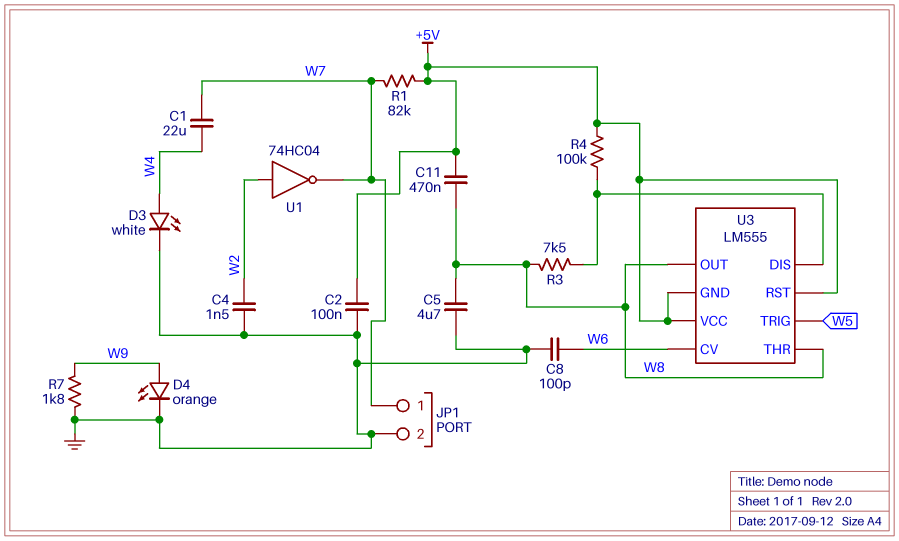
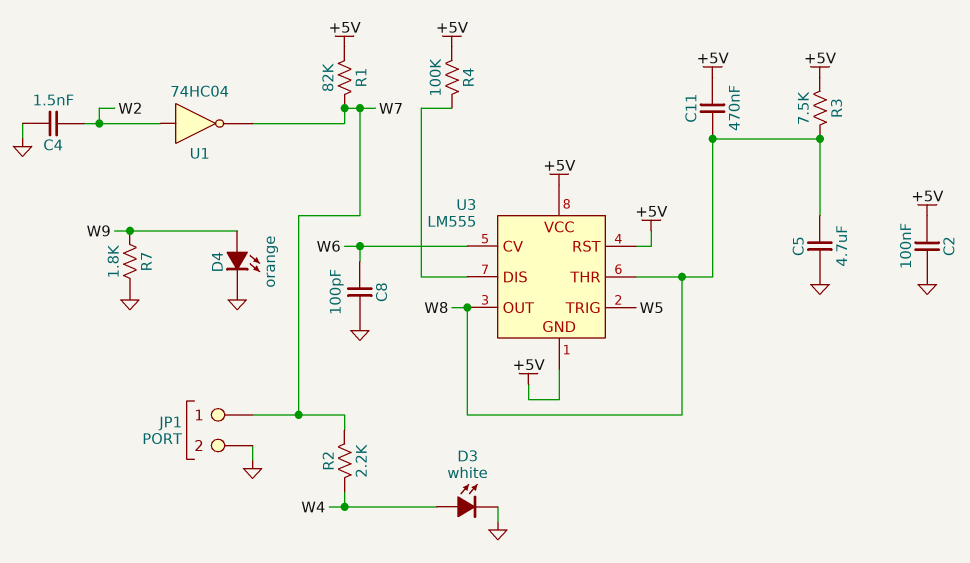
C1: 22uF (W4, W7) -> none
R2: none -> 2.2k (W4, W7)
R3: 7.5k (U3/DIS, W8) -> 7.5k (+5V, W8)

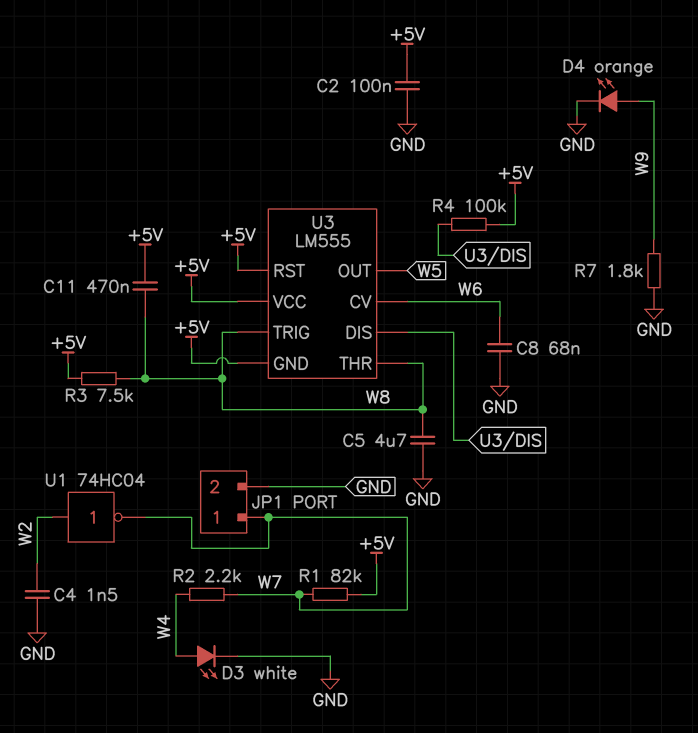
C8: 100pF (GND, W6) -> 68nF (GND, W6)
U3 pin OUT: W8 -> W5
U3 pin TRIG: W5 -> W8

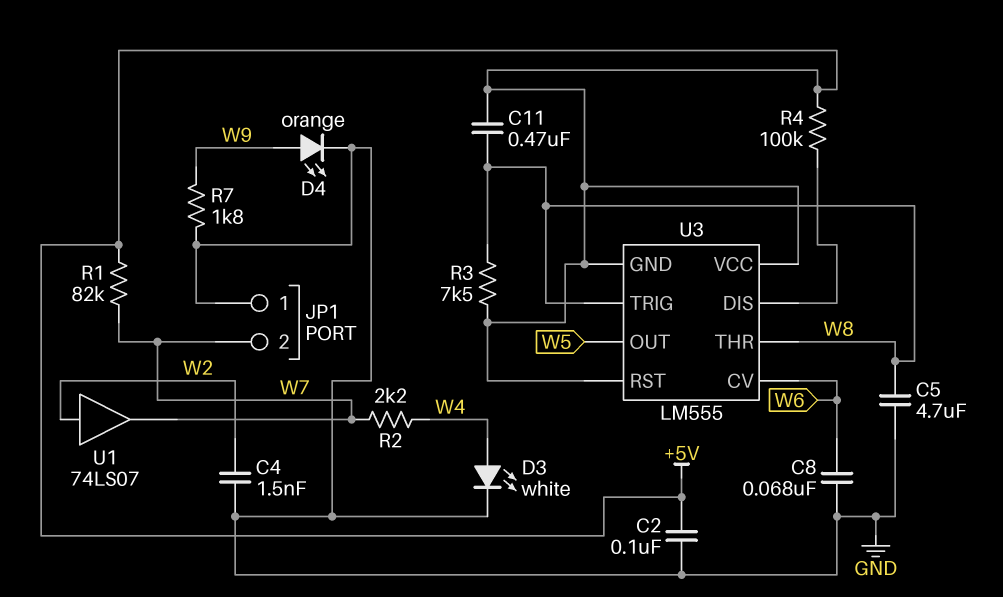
JP1 pin 1: W7 -> GND
JP1 pin 2: GND -> W7
U1: NOT 74HC04 (in W2, out W7) -> buffer 74LS07 (in W2, out W7)

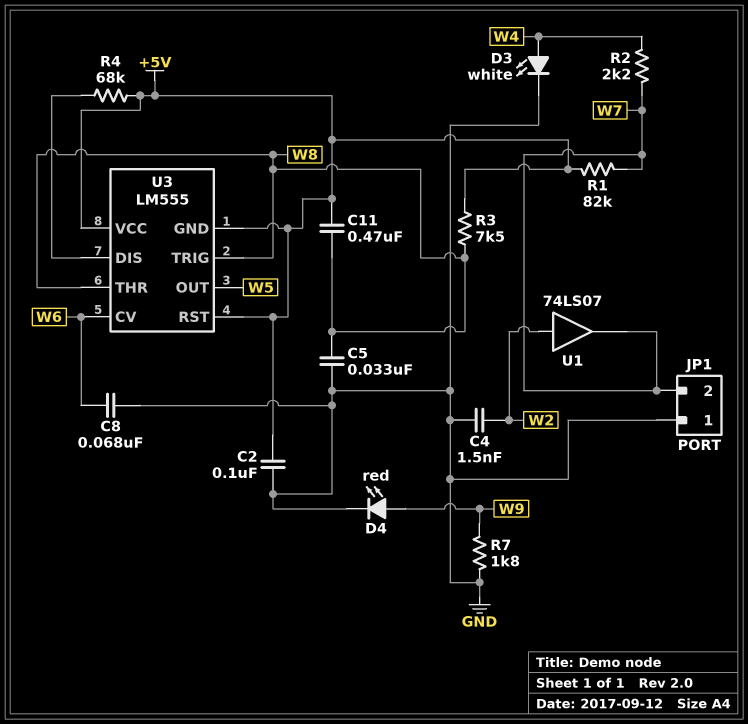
C5: 4.7uF (GND, W8) -> 33nF (GND, W8)
D4: LED orange (A W9, K GND) -> LED red (A W9, K GND)
R4: 100k (+5V, U3/DIS) -> 68k (+5V, U3/DIS)

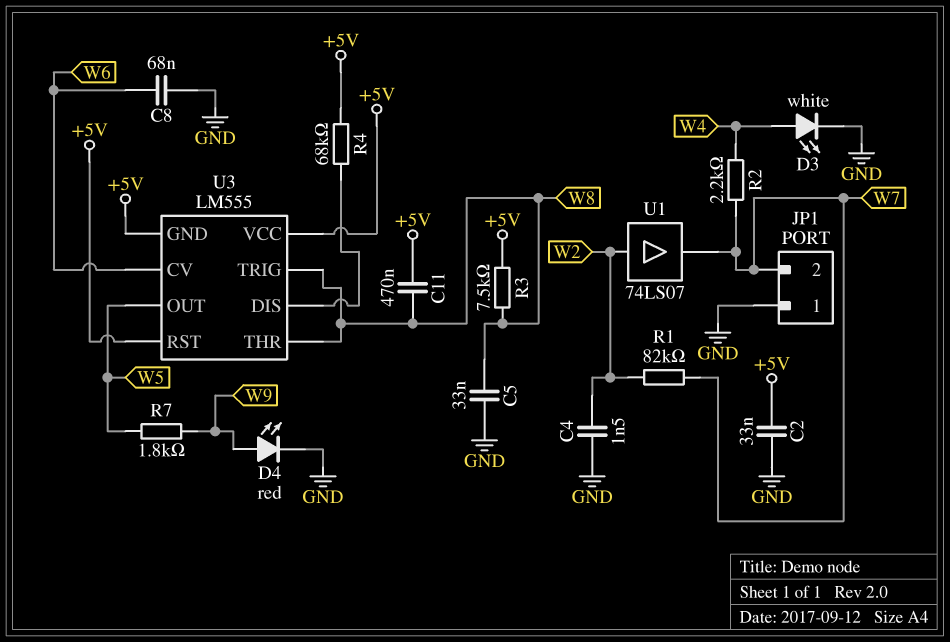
C2: 100nF (+5V, GND) -> 33nF (+5V, GND)
R1: 82k (+5V, W7) -> 82k (W2, W7)
R7: 1.8k (GND, W9) -> 1.8k (W5, W9)

